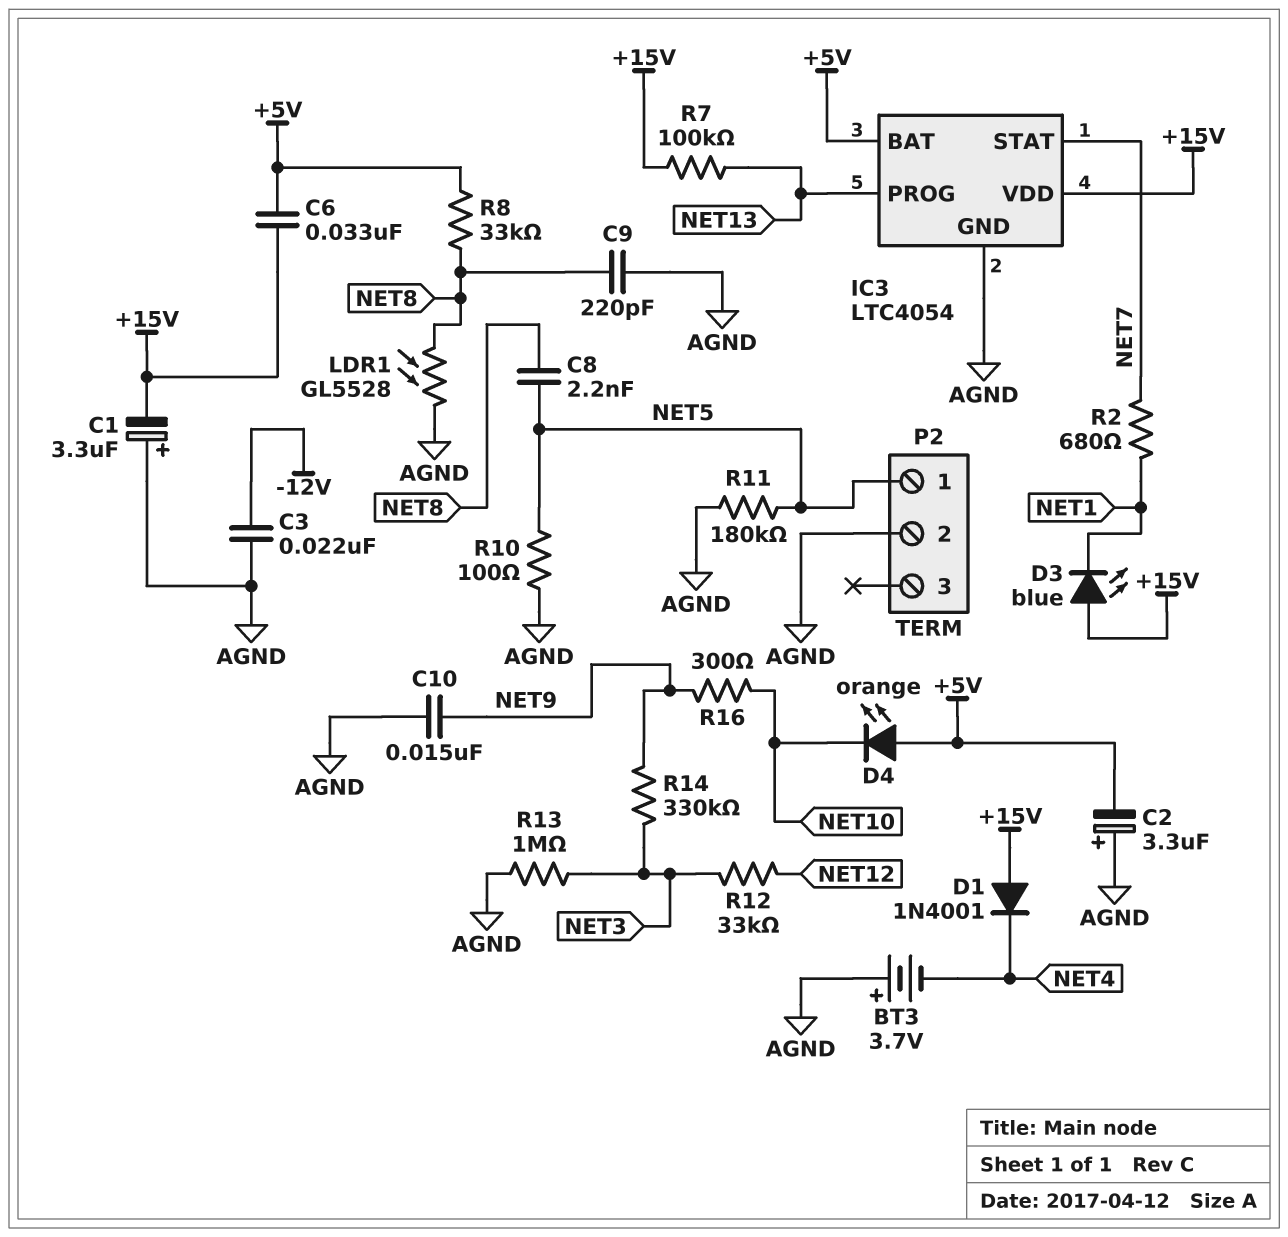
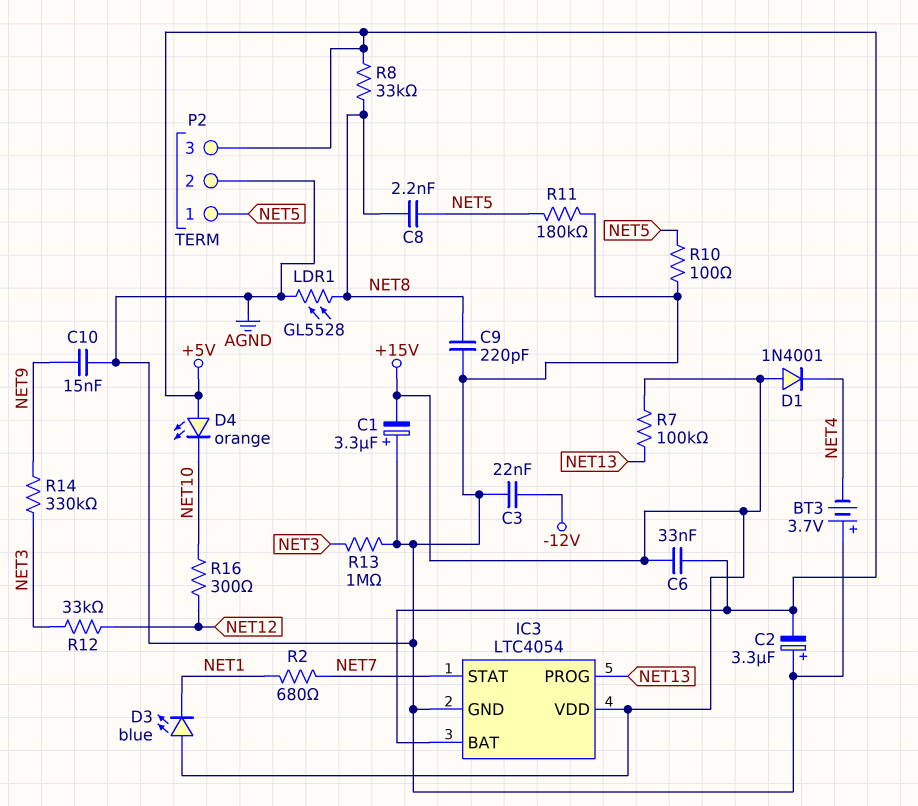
P2 pin 3: none -> +5V
R16: 300 (NET9, NET10) -> 300 (NET10, NET12)

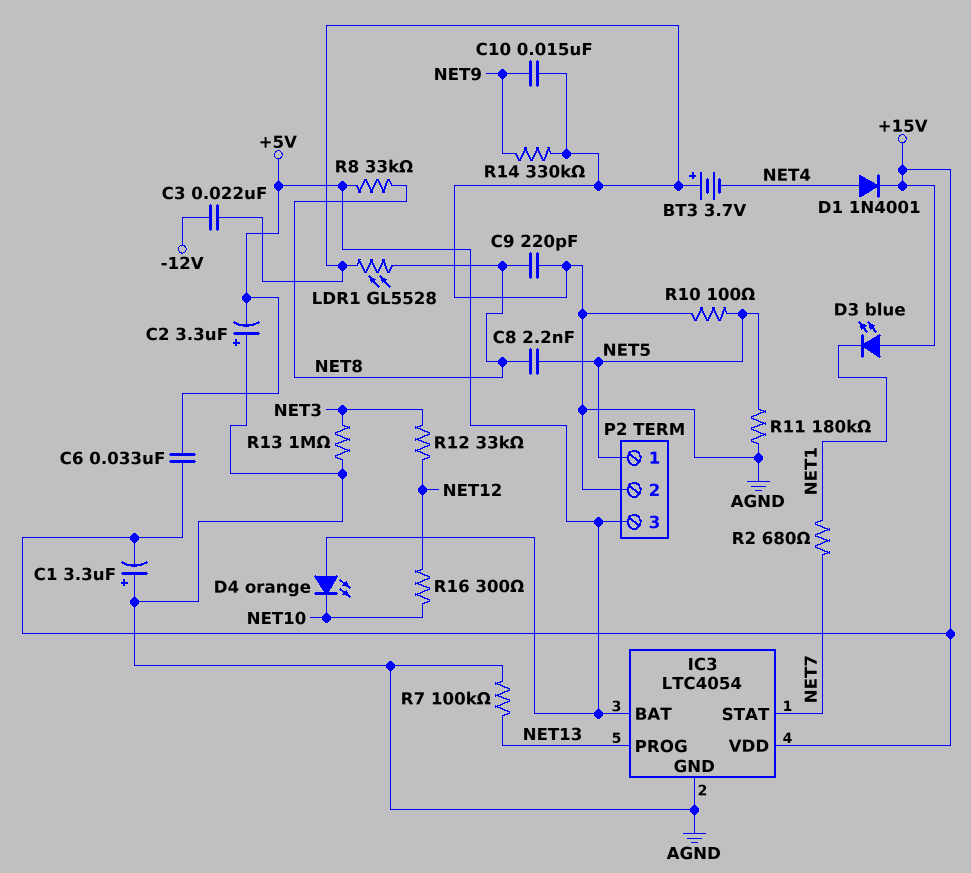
D1: diode 1N4001 (A +15V, K NET4) -> diode 1N4001 (A NET4, K +15V)
R7: 100k (+15V, NET13) -> 100k (AGND, NET13)
R14: 330k (NET3, NET9) -> 330k (AGND, NET9)

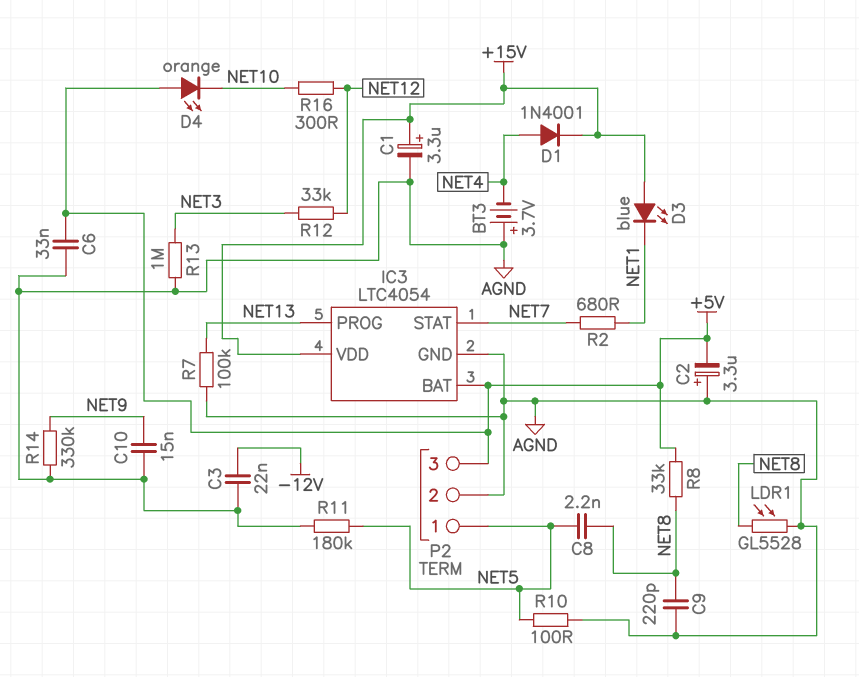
C1: 3.3uF (plus AGND, minus +15V) -> 3.3uF (plus +15V, minus AGND)
C6: 33nF (+5V, +15V) -> 33nF (+5V, AGND)

